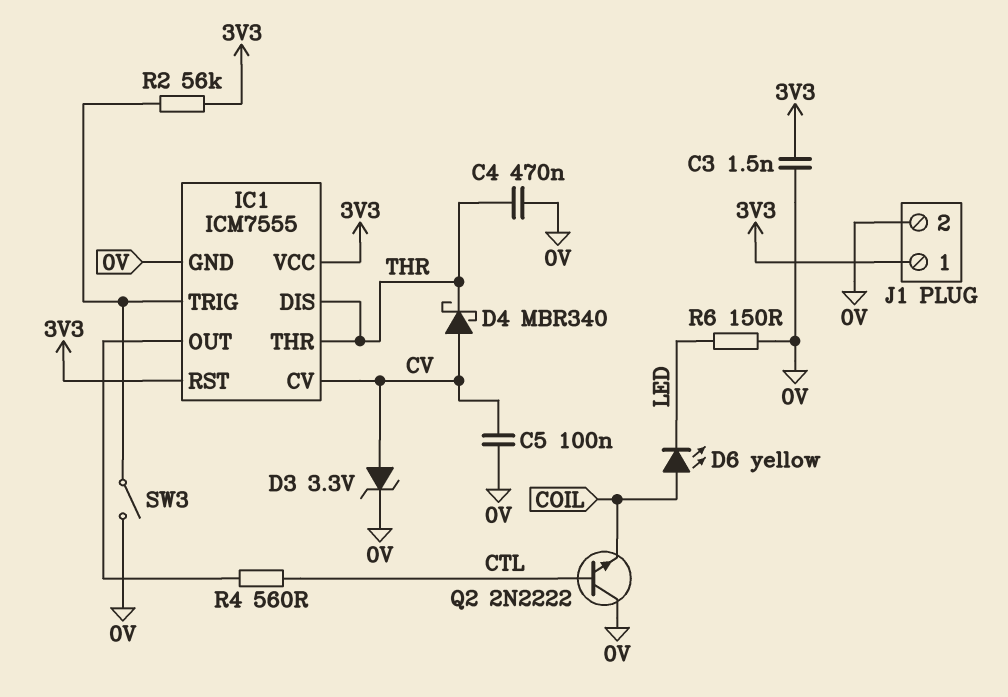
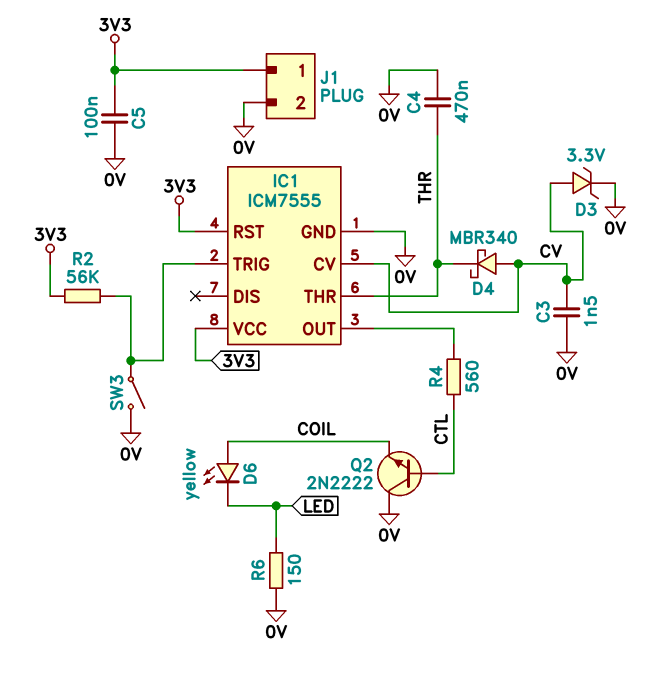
C3: 1.5nF (0V, 3V3) -> 1.5nF (0V, CV)
C5: 100nF (0V, CV) -> 100nF (0V, 3V3)
IC1 pin DIS: THR -> none

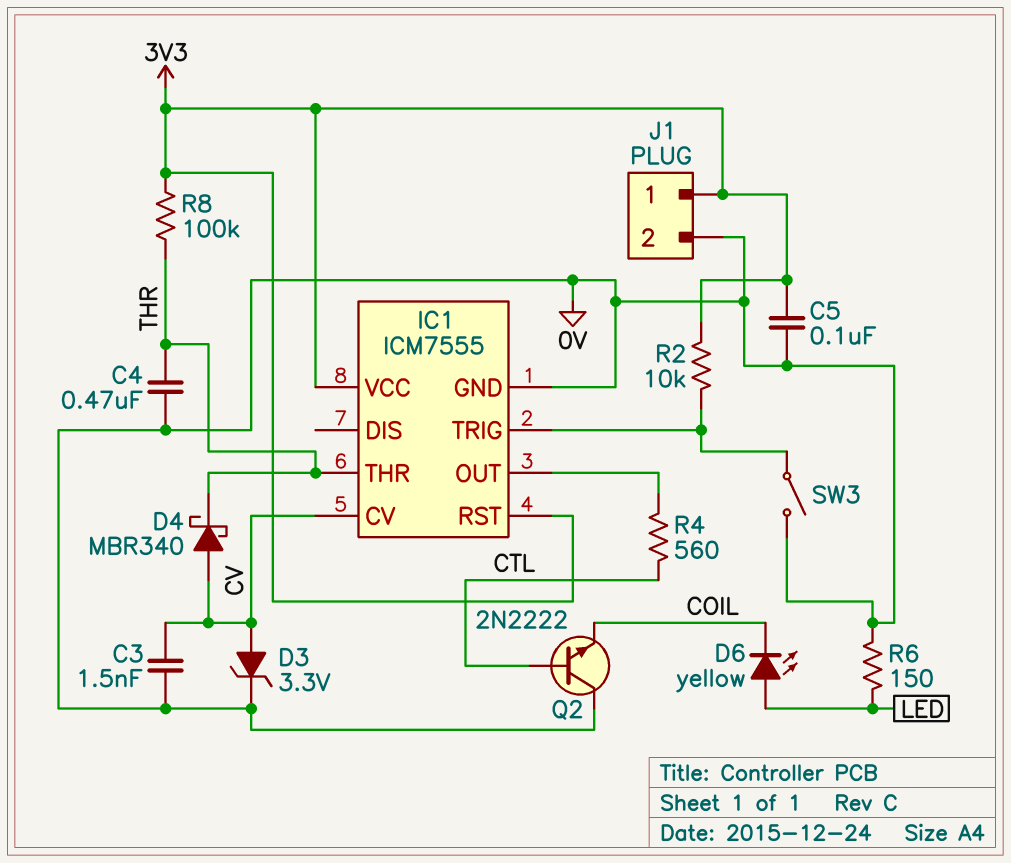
D6: LED yellow (A COIL, K LED) -> LED yellow (A LED, K COIL)
R2: 56k (3V3, IC1/TRIG) -> 10k (3V3, IC1/TRIG)
R8: none -> 100k (3V3, THR)

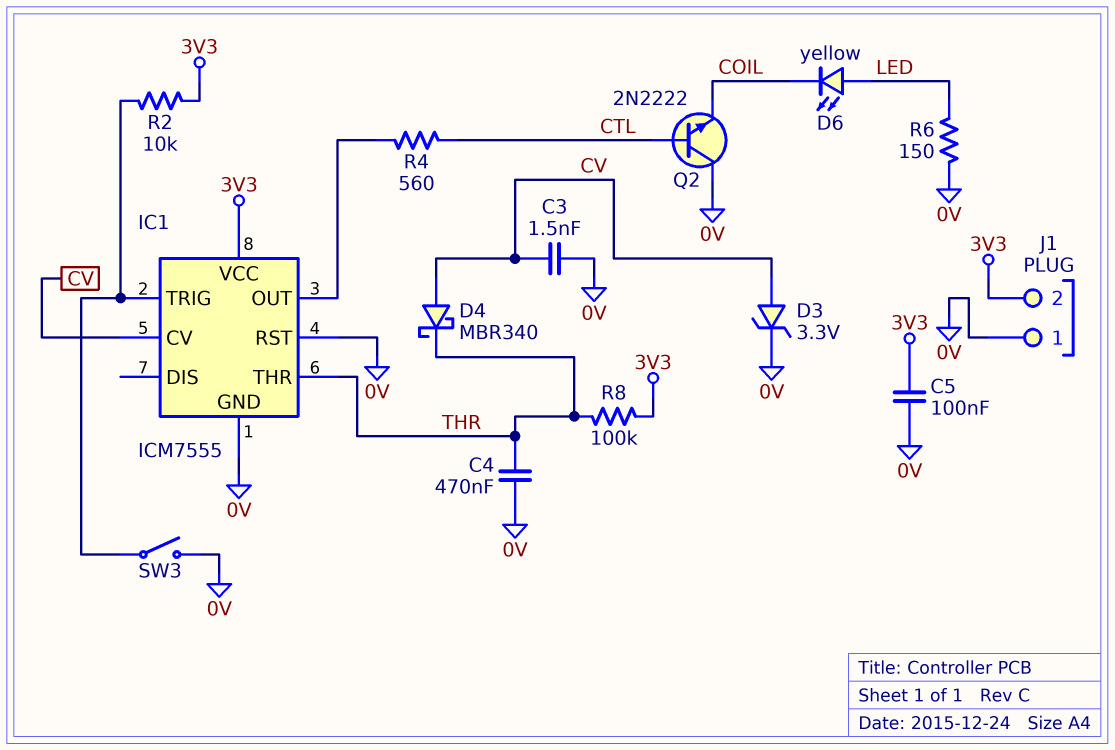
IC1 pin RST: 3V3 -> 0V
J1 pin 1: 3V3 -> 0V
J1 pin 2: 0V -> 3V3

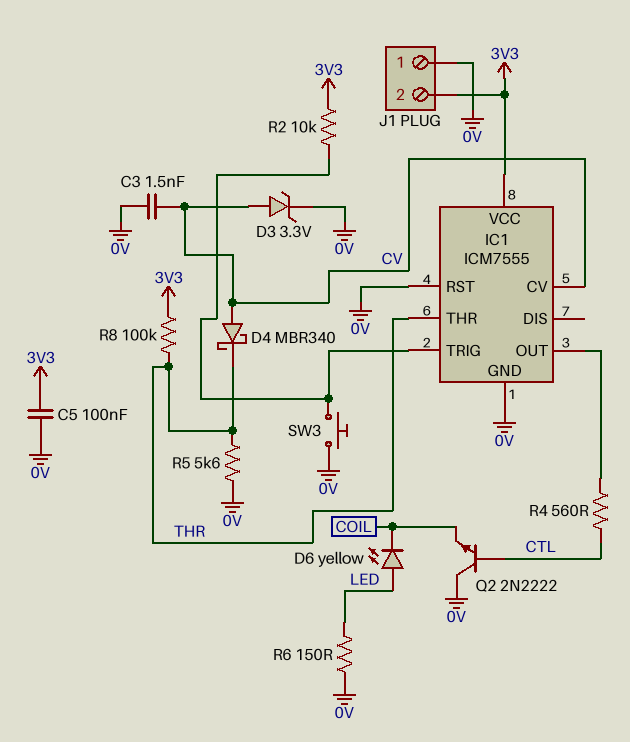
C4: 470nF (0V, THR) -> none
R5: none -> 5.6k (0V, THR)
SW3: switch (0V, IC1/TRIG) -> button (0V, IC1/TRIG)

